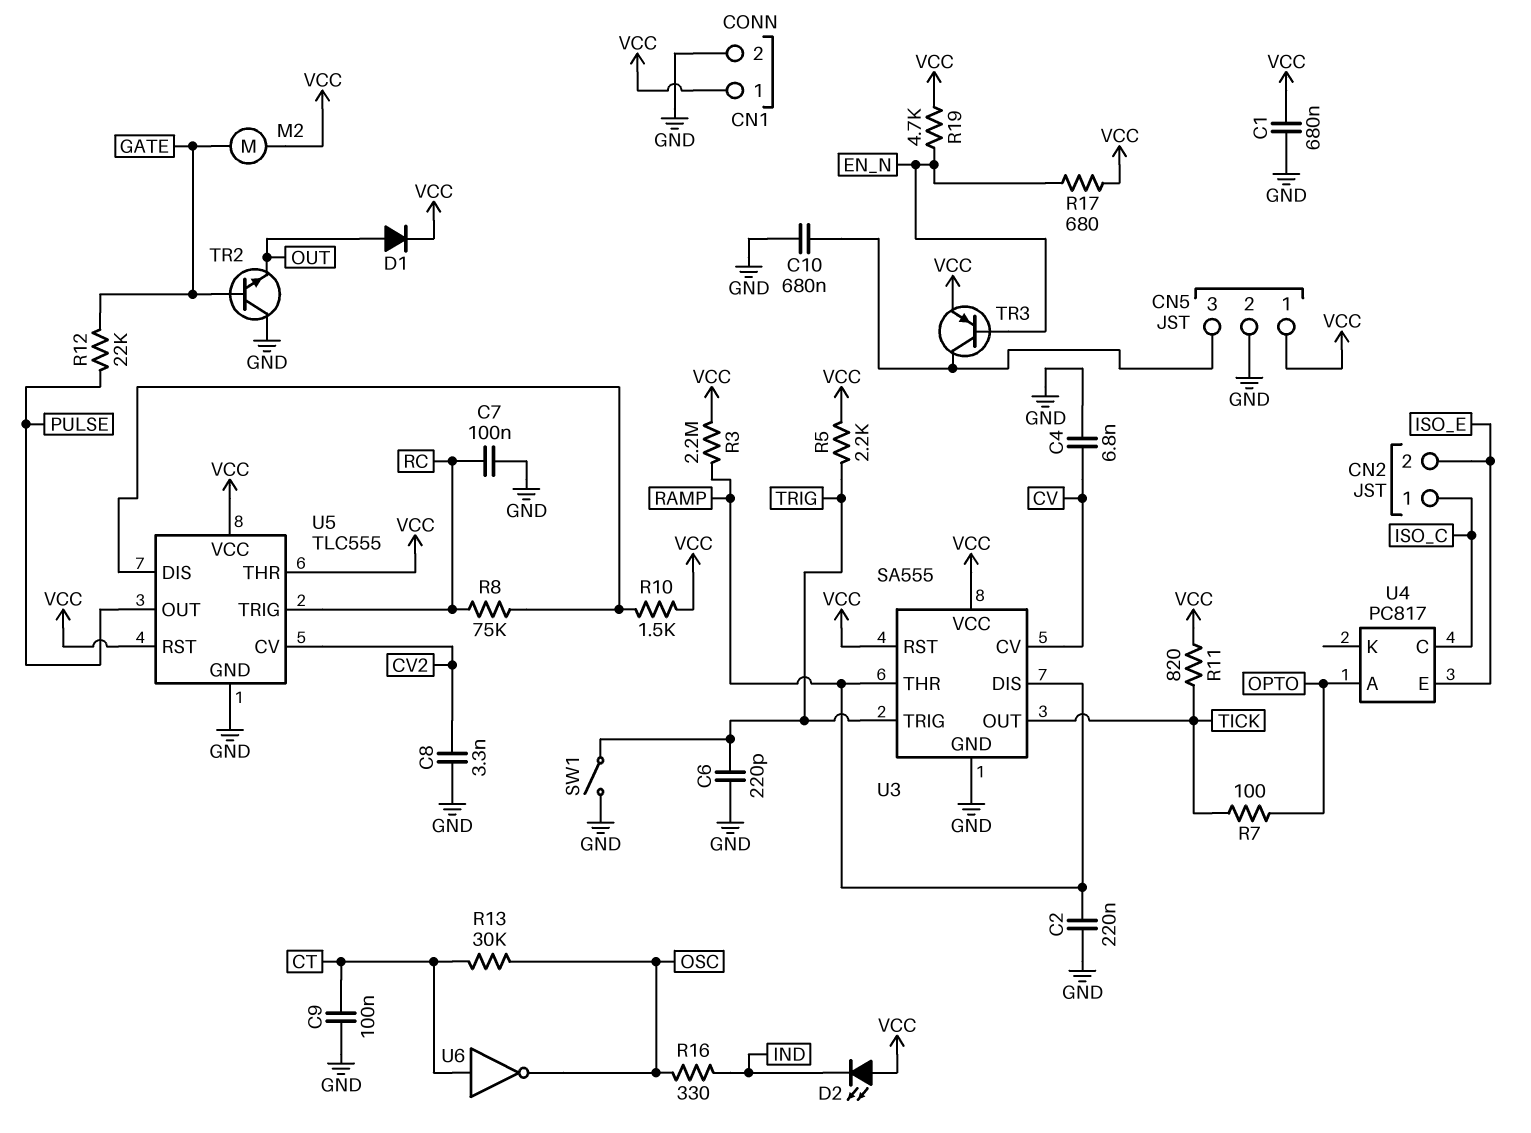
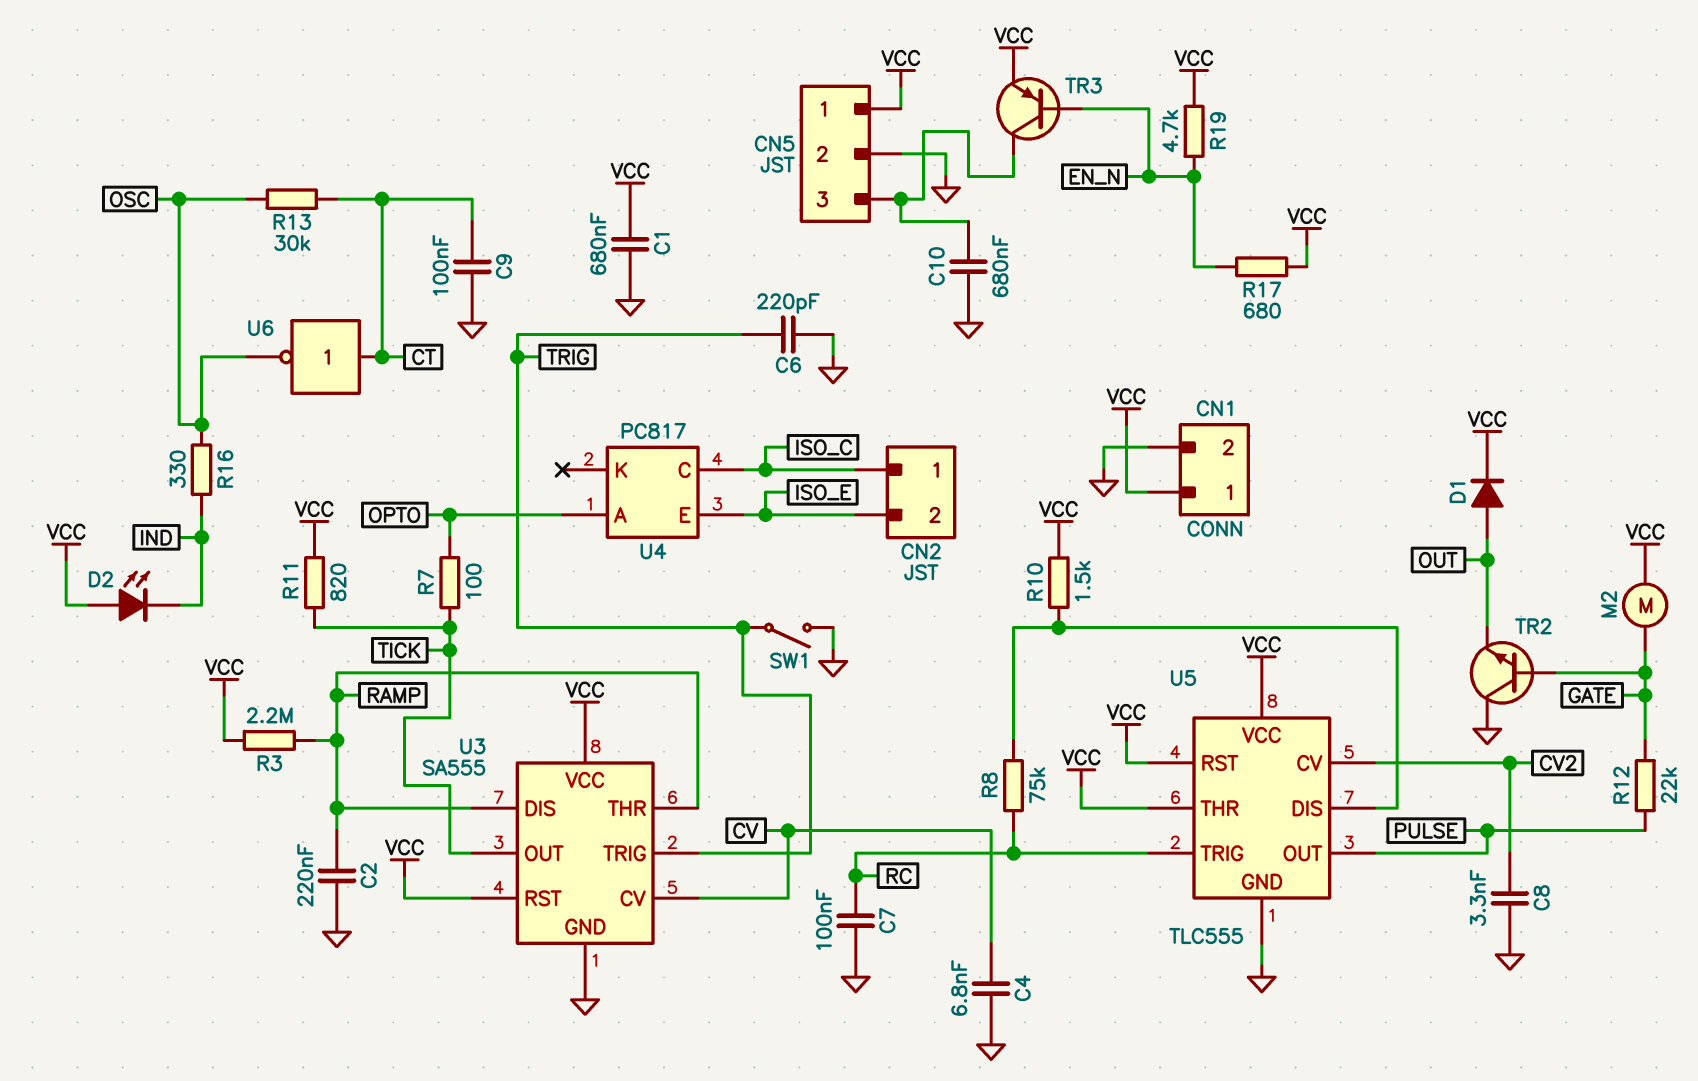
R5: 2.2k (TRIG, VCC) -> none

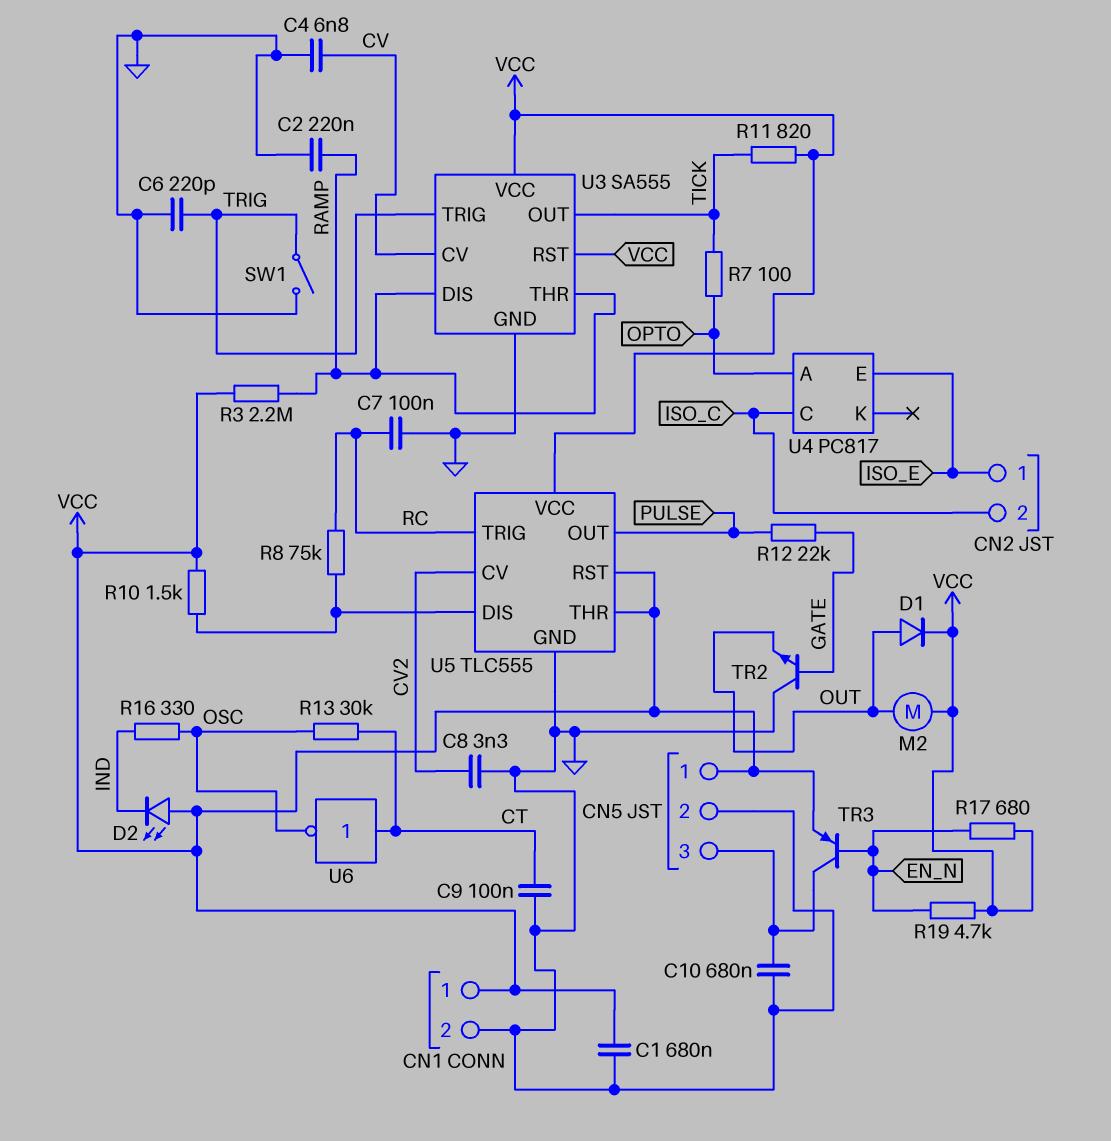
CN2 pin 1: ISO_C -> ISO_E
CN2 pin 2: ISO_E -> ISO_C
M2: motor (GATE, VCC) -> motor (OUT, VCC)

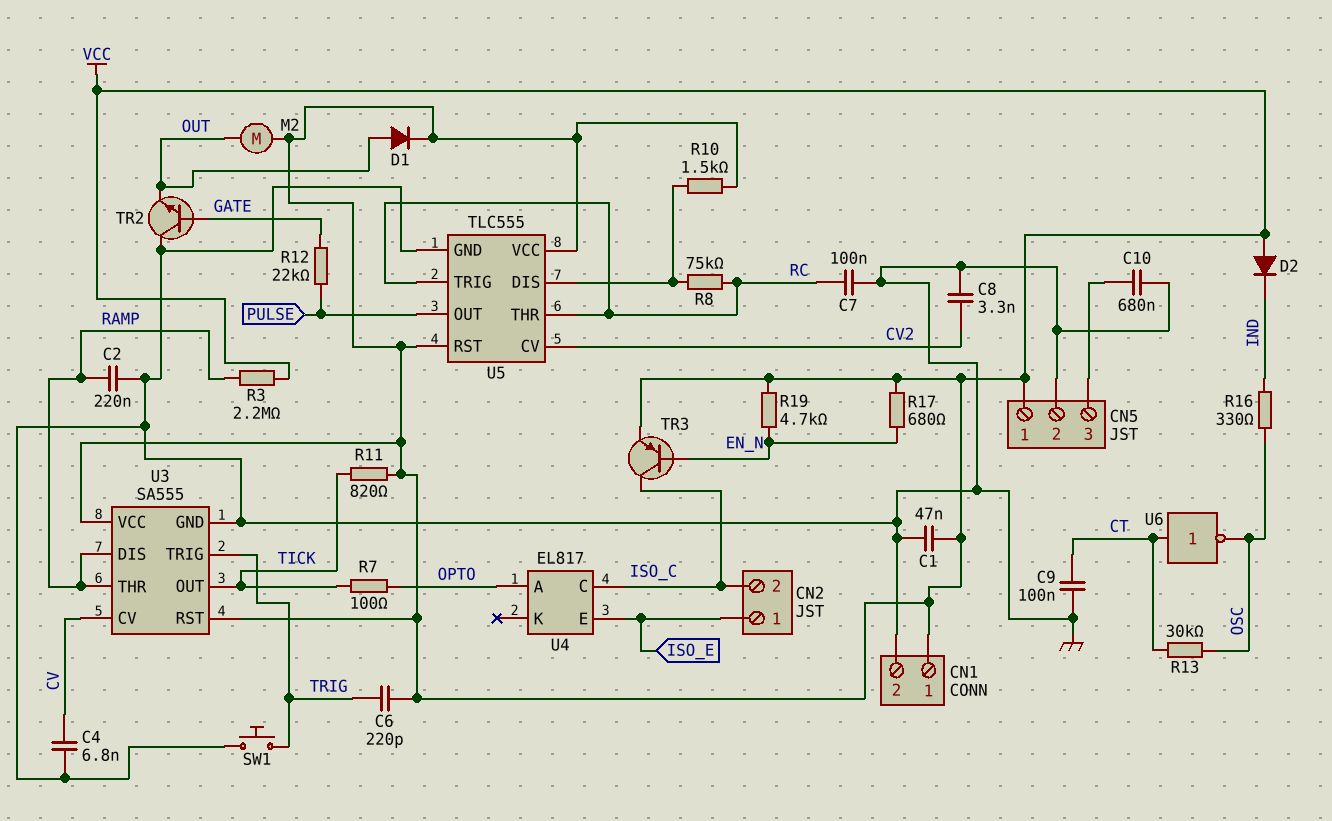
C1: 680nF (GND, VCC) -> 47nF (GND, VCC)
C6: 220pF (GND, TRIG) -> 220pF (TRIG, VCC)
D2: LED (A VCC, K IND) -> diode (A VCC, K IND)
SW1: switch (GND, TRIG) -> button (GND, TRIG)
TR3: PNP (B EN_N, C CN5/3, E VCC) -> PNP (B EN_N, C ISO_C, E VCC)
U4: PC817 -> EL817
U5 pin THR: VCC -> RC

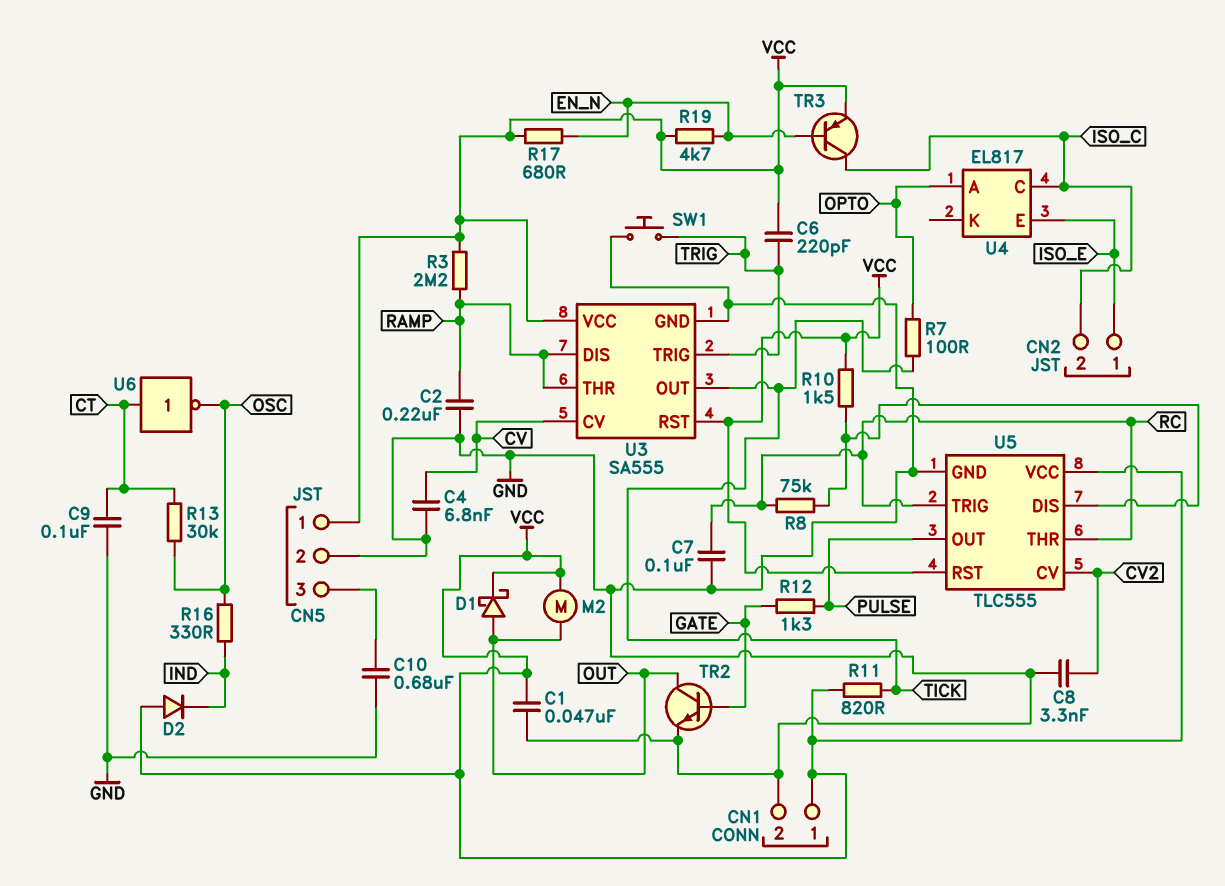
D1: diode (A OUT, K VCC) -> schottky (A OUT, K VCC)
R12: 22k (GATE, PULSE) -> 1.3k (GATE, PULSE)
TR2: NPN (B GATE, C GND, E OUT) -> NPN (B GATE, C OUT, E GND)

